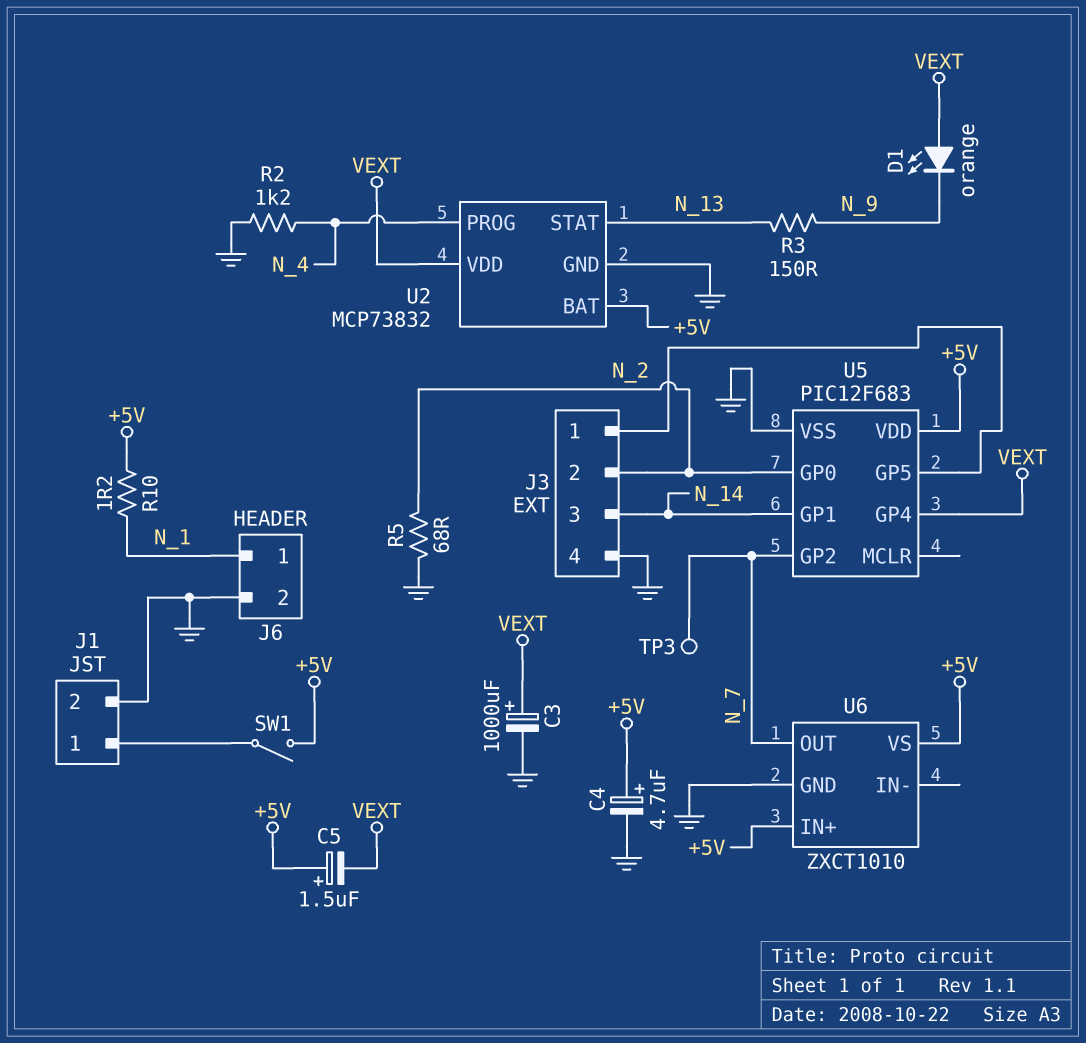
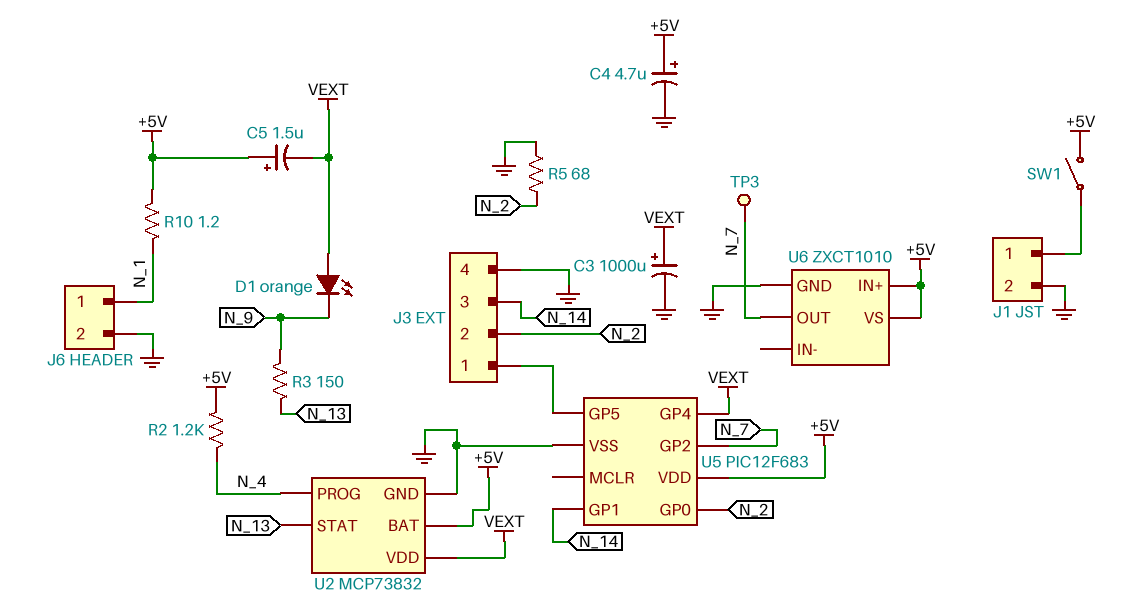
R2: 1.2k (GND, N_4) -> 1.2k (+5V, N_4)

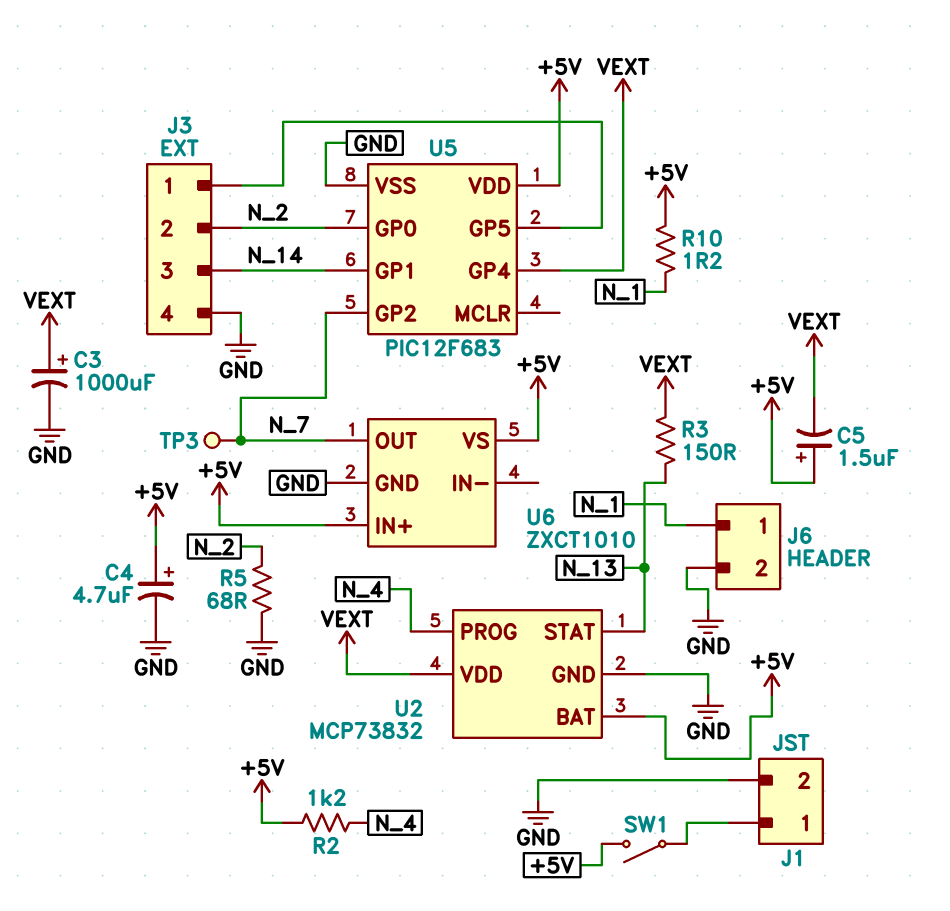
D1: LED orange (A VEXT, K N_9) -> none
R3: 150 (N_9, N_13) -> 150 (N_13, VEXT)

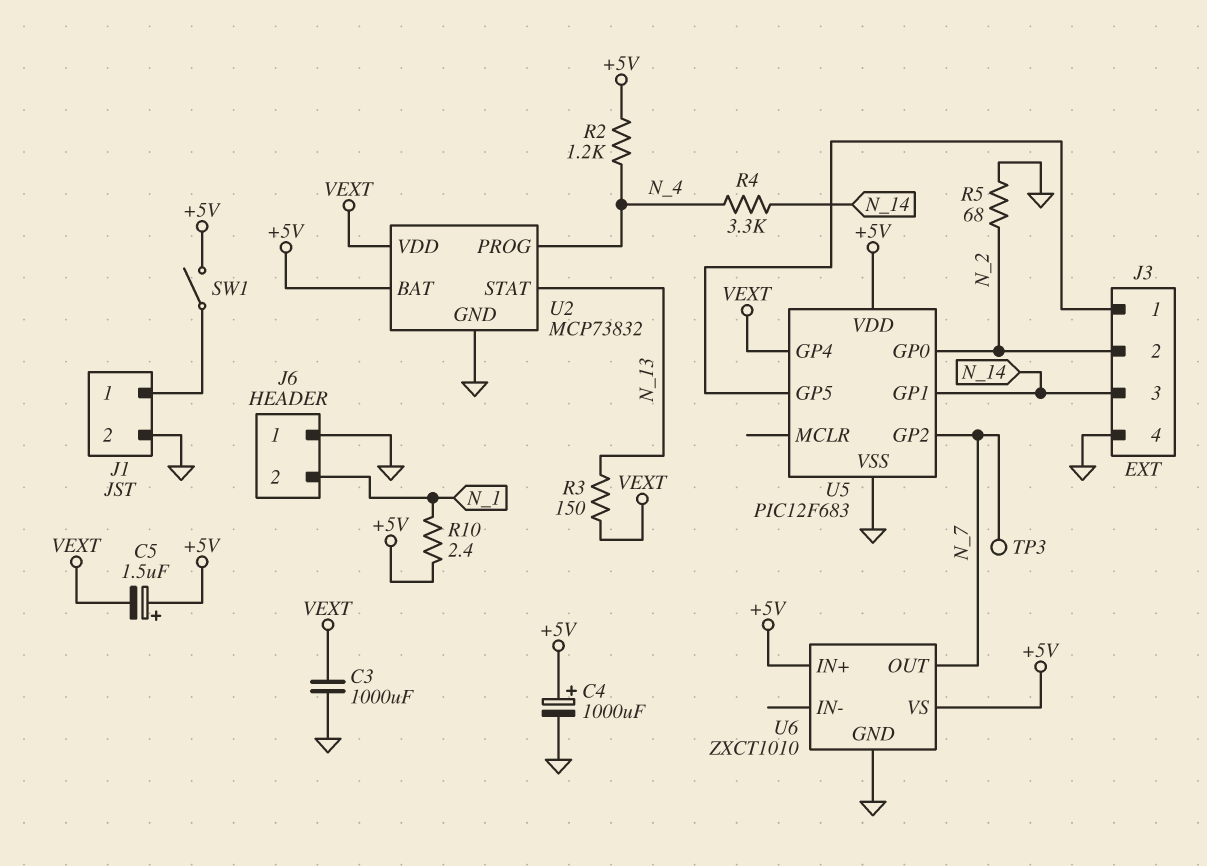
C3: 1000uF (plus VEXT, minus GND) -> 1000uF (GND, VEXT)
C4: 4.7uF (plus +5V, minus GND) -> 1000uF (plus +5V, minus GND)
J6 pin 1: N_1 -> GND
J6 pin 2: GND -> N_1
R4: none -> 3.3k (N_4, N_14)
R10: 1.2 (+5V, N_1) -> 2.4 (+5V, N_1)

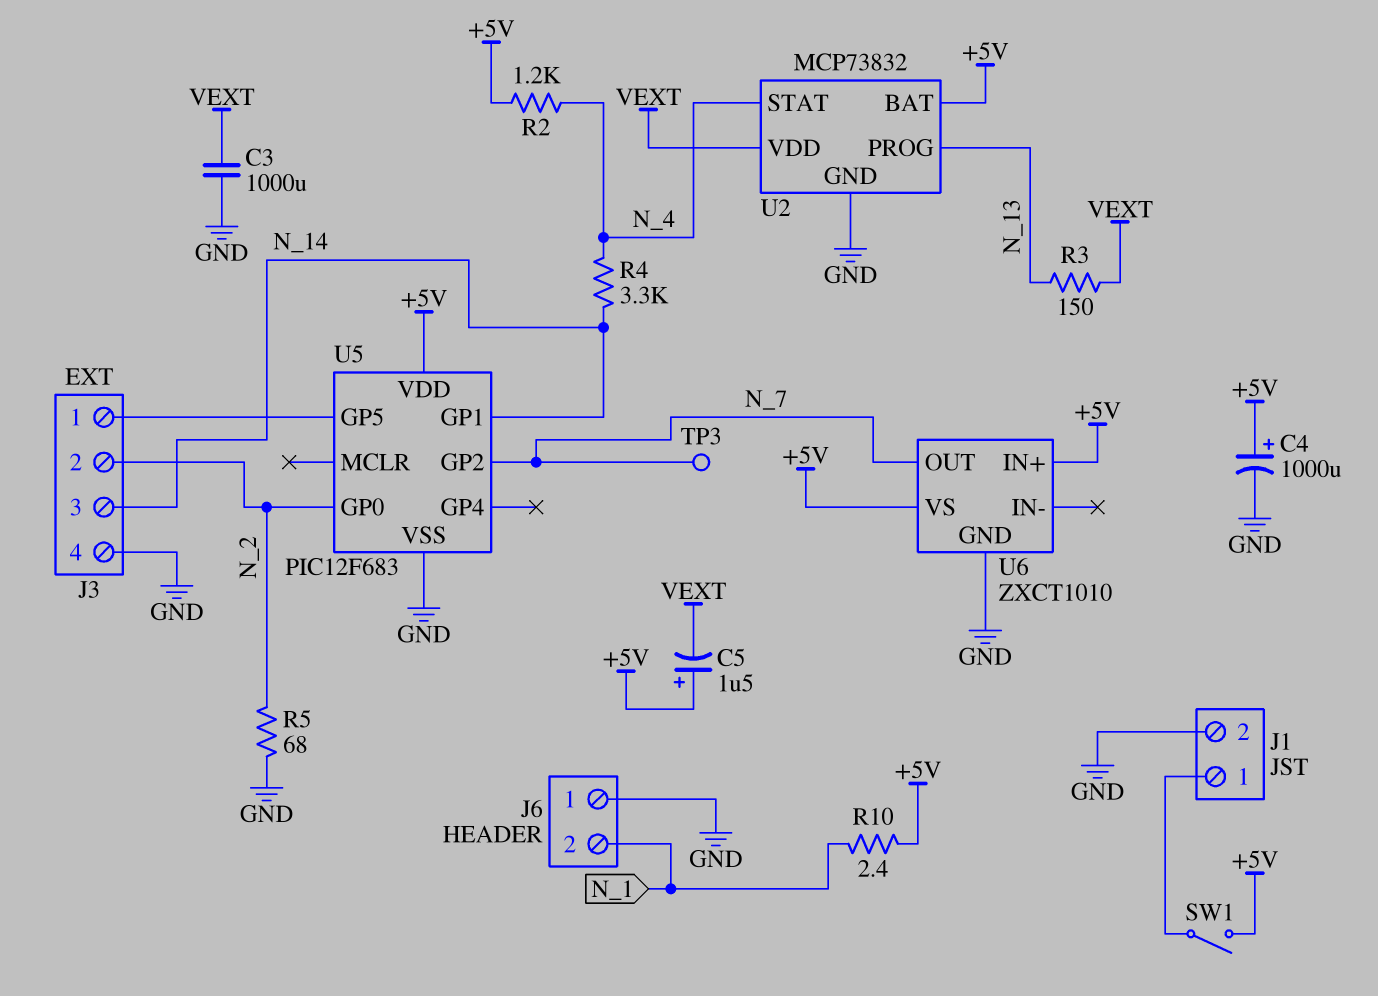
U2 pin PROG: N_4 -> N_13
U2 pin STAT: N_13 -> N_4
U5 pin GP4: VEXT -> none

